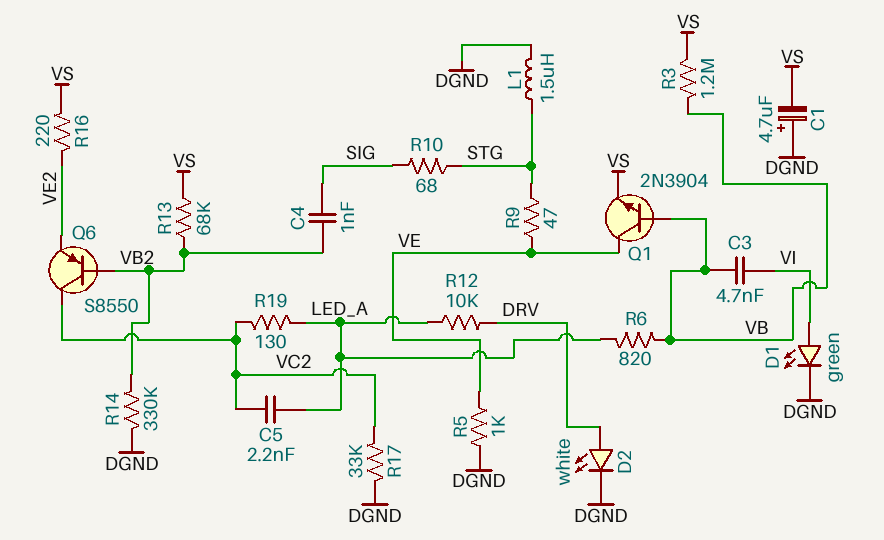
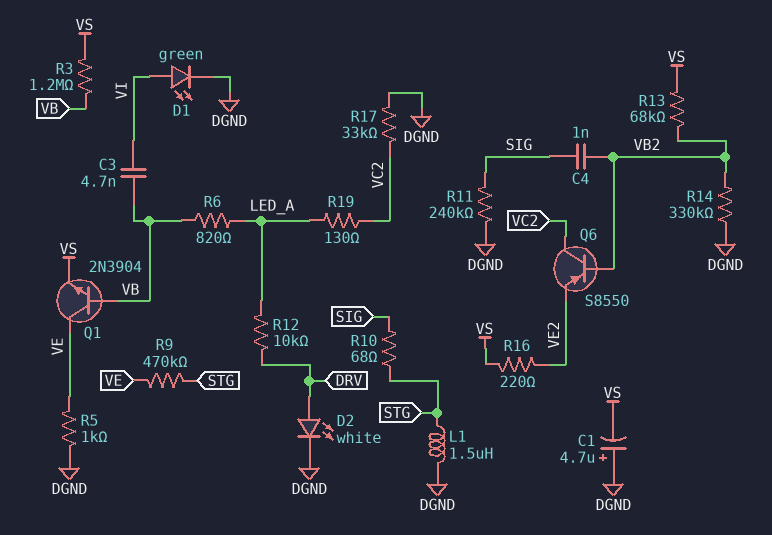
C5: 2.2nF (LED_A, VC2) -> none
R9: 47 (STG, VE) -> 470k (STG, VE)
R11: none -> 240k (DGND, SIG)

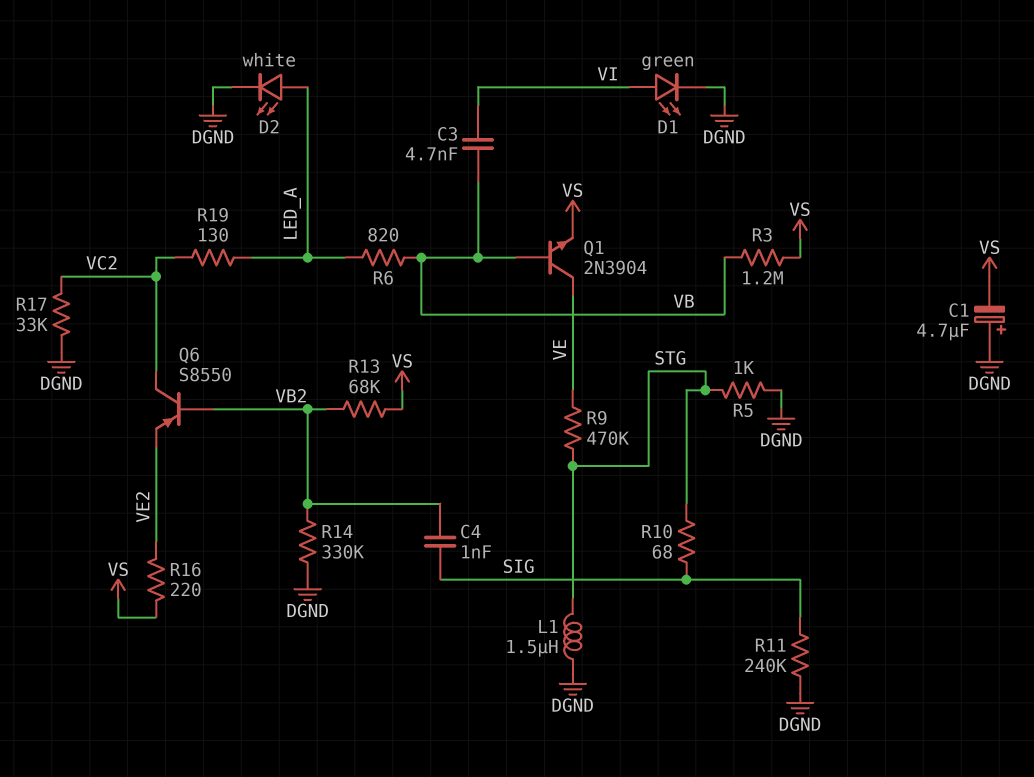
D2: LED white (A DRV, K DGND) -> LED white (A LED_A, K DGND)
R5: 1k (DGND, VE) -> 1k (DGND, STG)
R12: 10k (DRV, LED_A) -> none

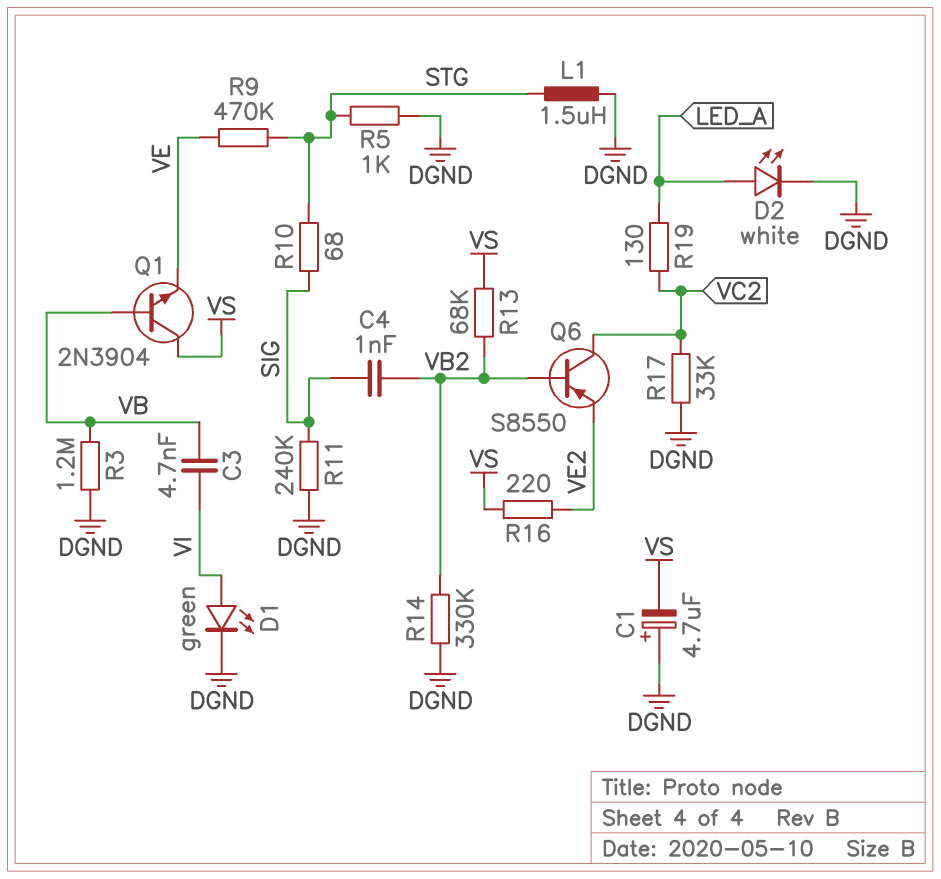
Q1: NPN 2N3904 (B VB, C VE, E VS) -> NPN 2N3904 (B VB, C VS, E VE)
R3: 1.2M (VB, VS) -> 1.2M (DGND, VB)
R6: 820 (LED_A, VB) -> none

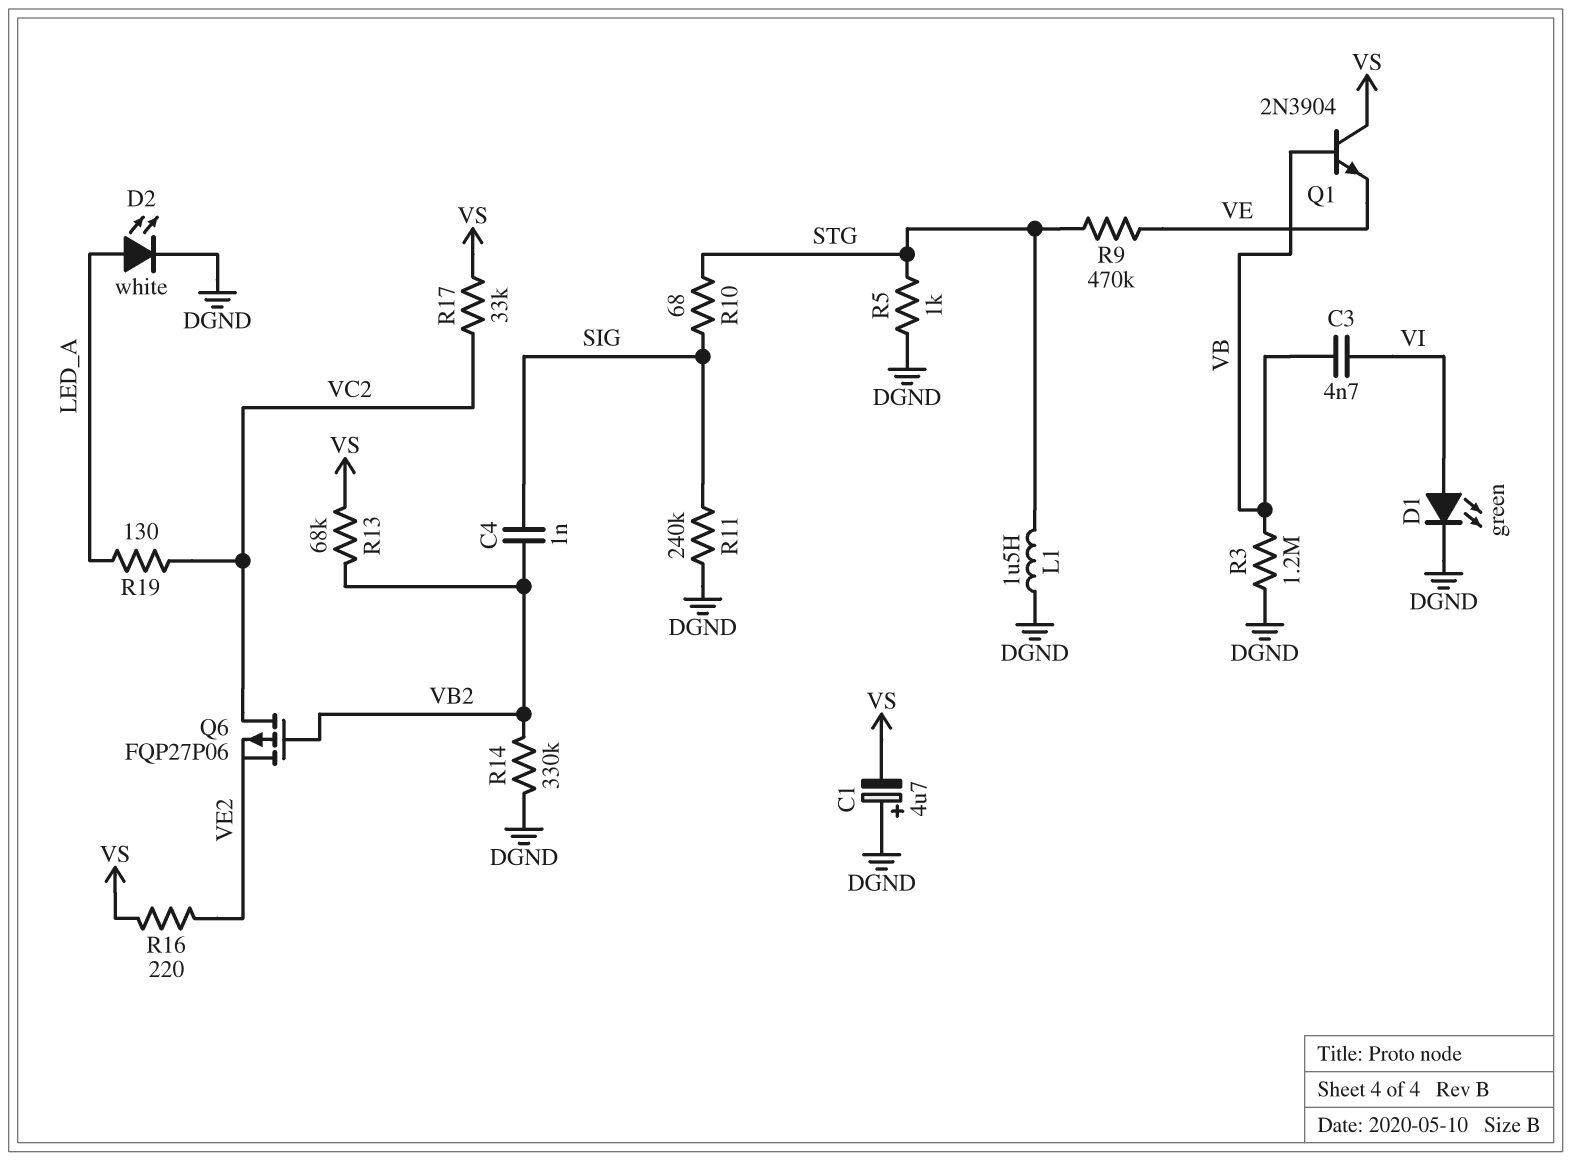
Q6: PNP S8550 (B VB2, C VC2, E VE2) -> PMOS FQP27P06 (G VB2, D VC2, S VE2)
R17: 33k (DGND, VC2) -> 33k (VC2, VS)

